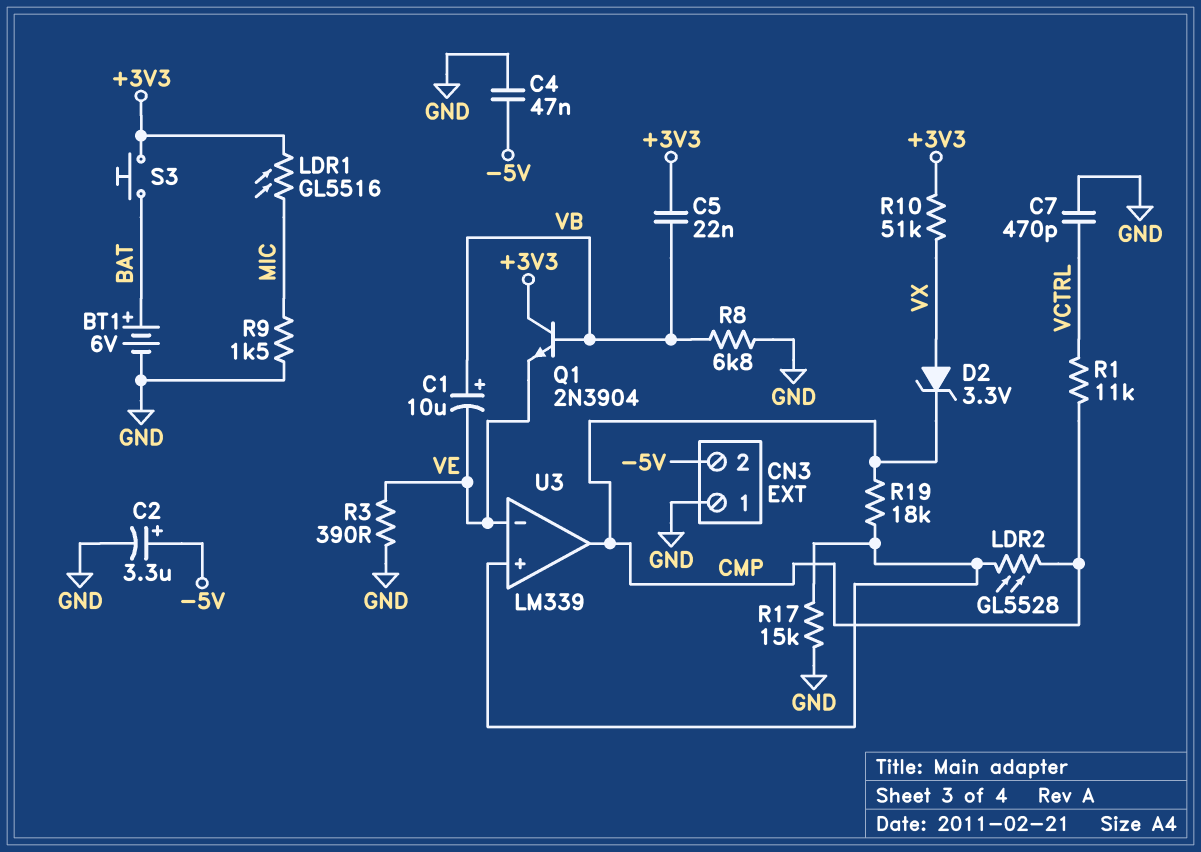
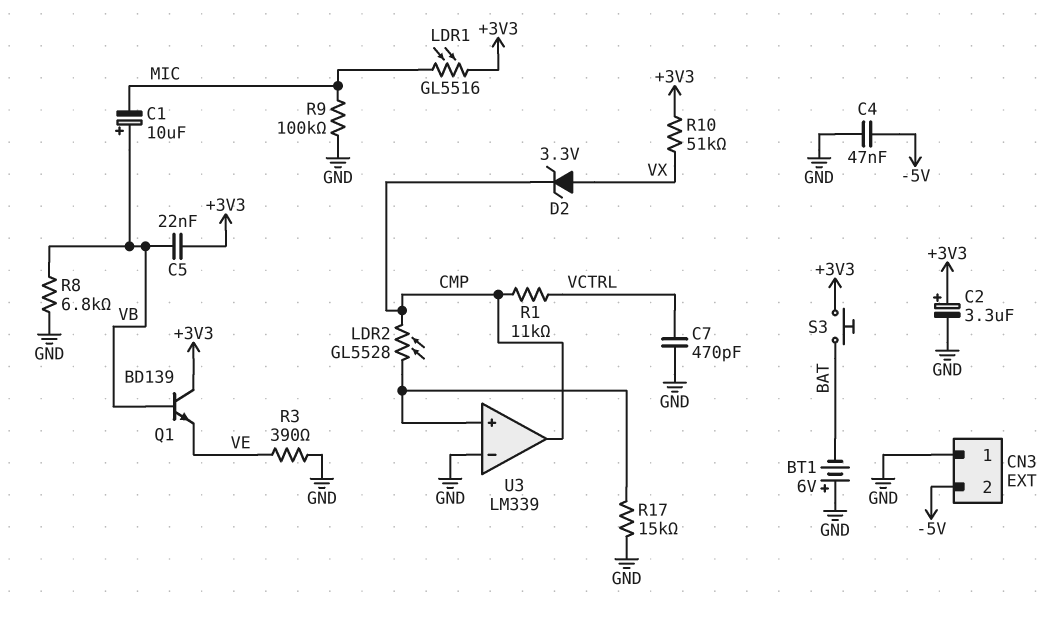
BT1: 6V (plus BAT, minus GND) -> 6V (plus GND, minus BAT)
C1: 10uF (plus VB, minus VE) -> 10uF (plus VB, minus MIC)
C2: 3.3uF (plus -5V, minus GND) -> 3.3uF (plus +3V3, minus GND)
Q1: NPN 2N3904 (B VB, C +3V3, E VE) -> NPN BD139 (B VB, C +3V3, E VE)
R9: 1.5k (GND, MIC) -> 100k (GND, MIC)
R19: 18k (CMP, U3/in+) -> none
U3 pin in-: VE -> GND

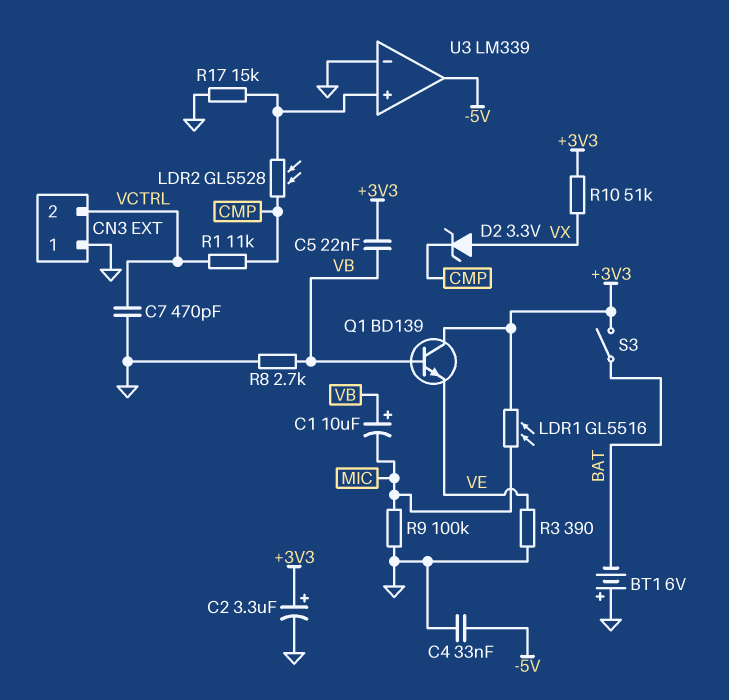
C4: 47nF (-5V, GND) -> 33nF (-5V, GND)
CN3 pin 2: -5V -> VCTRL
R8: 6.8k (GND, VB) -> 2.7k (GND, VB)
S3: button (+3V3, BAT) -> switch (+3V3, BAT)
U3 pin out: CMP -> -5V

